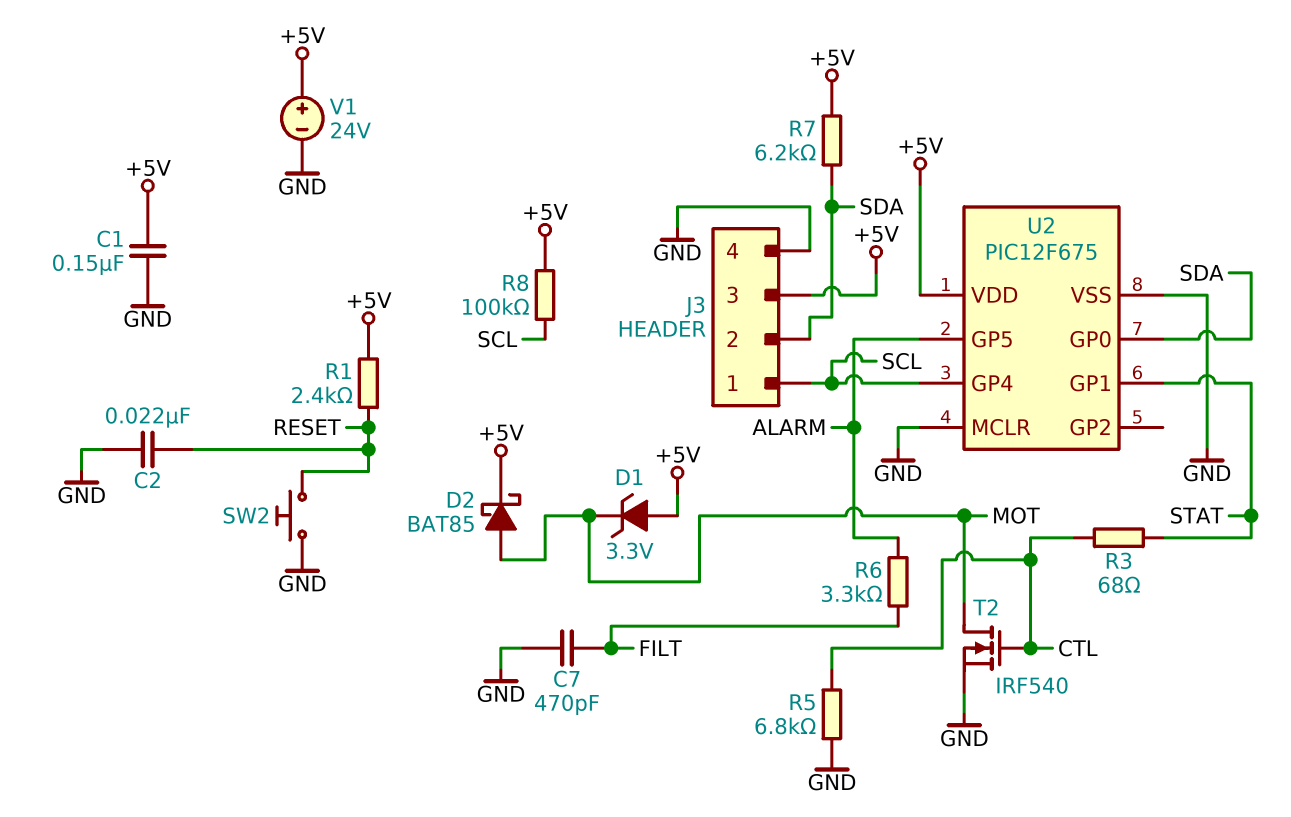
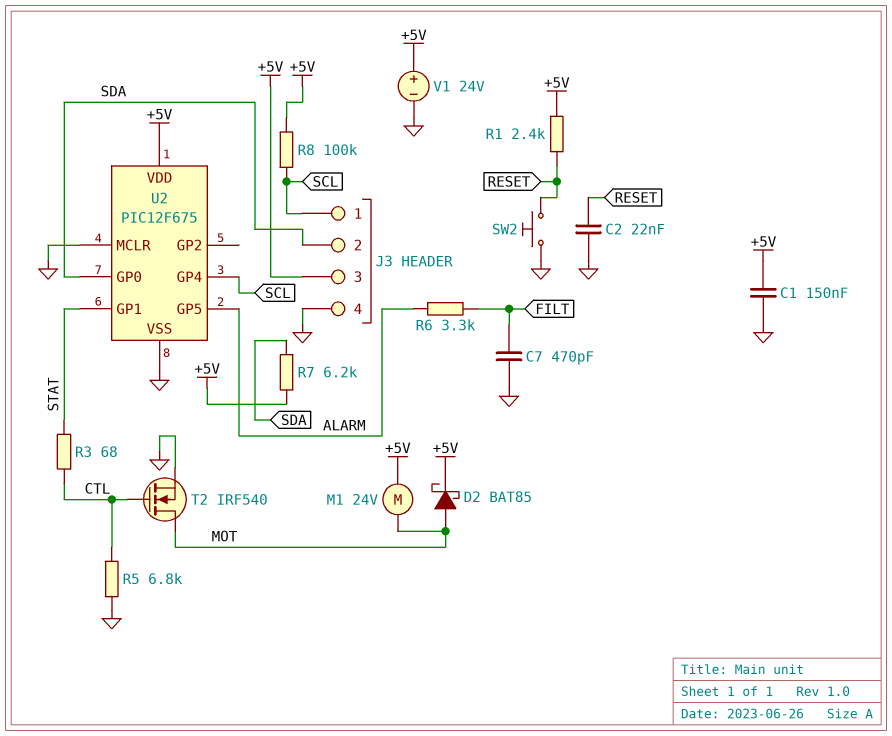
D1: zener 3.3V (A +5V, K MOT) -> none
M1: none -> motor 24V (+5V, MOT)

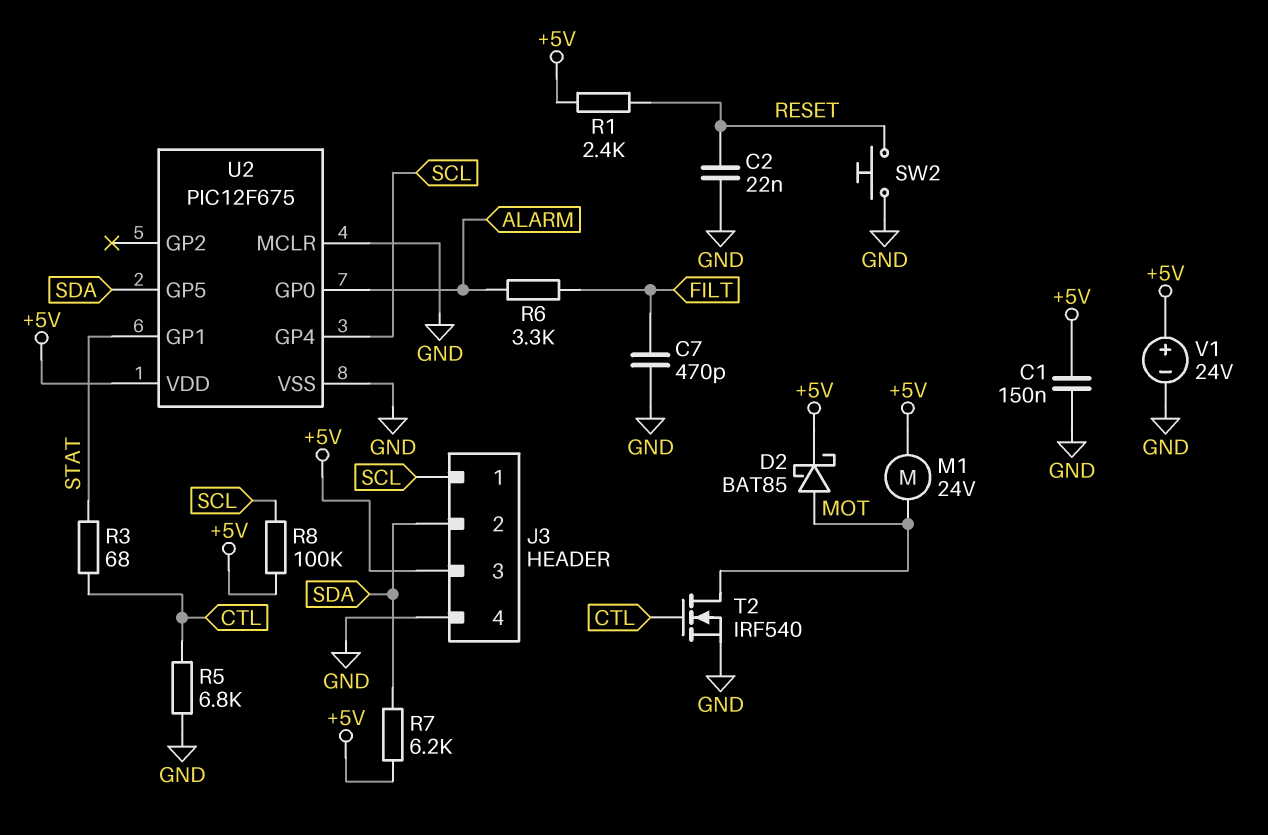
U2 pin GP0: SDA -> ALARM
U2 pin GP5: ALARM -> SDA

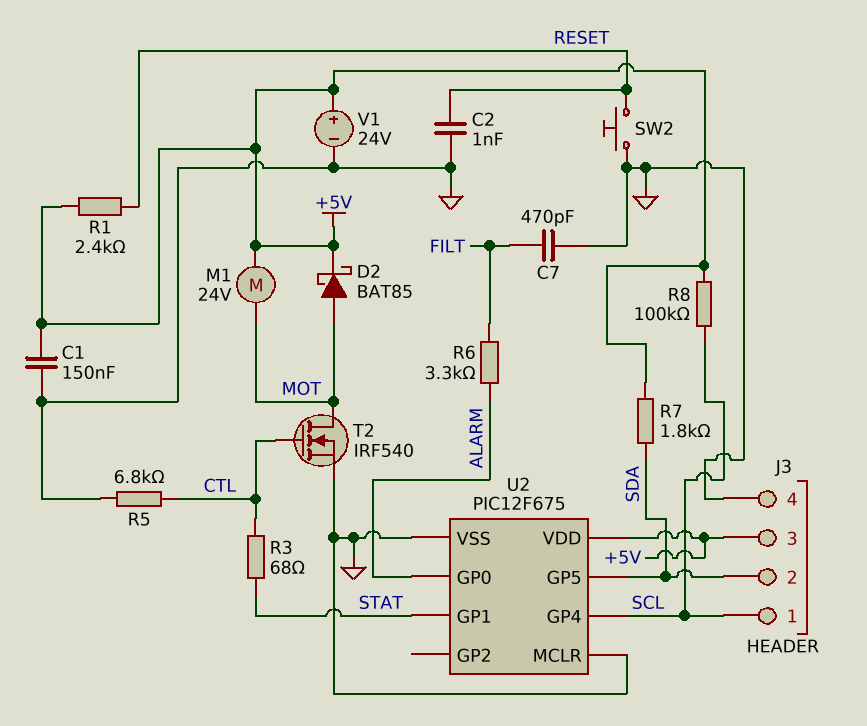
C2: 22nF (GND, RESET) -> 1nF (GND, RESET)
R7: 6.2k (+5V, SDA) -> 1.8k (+5V, SDA)

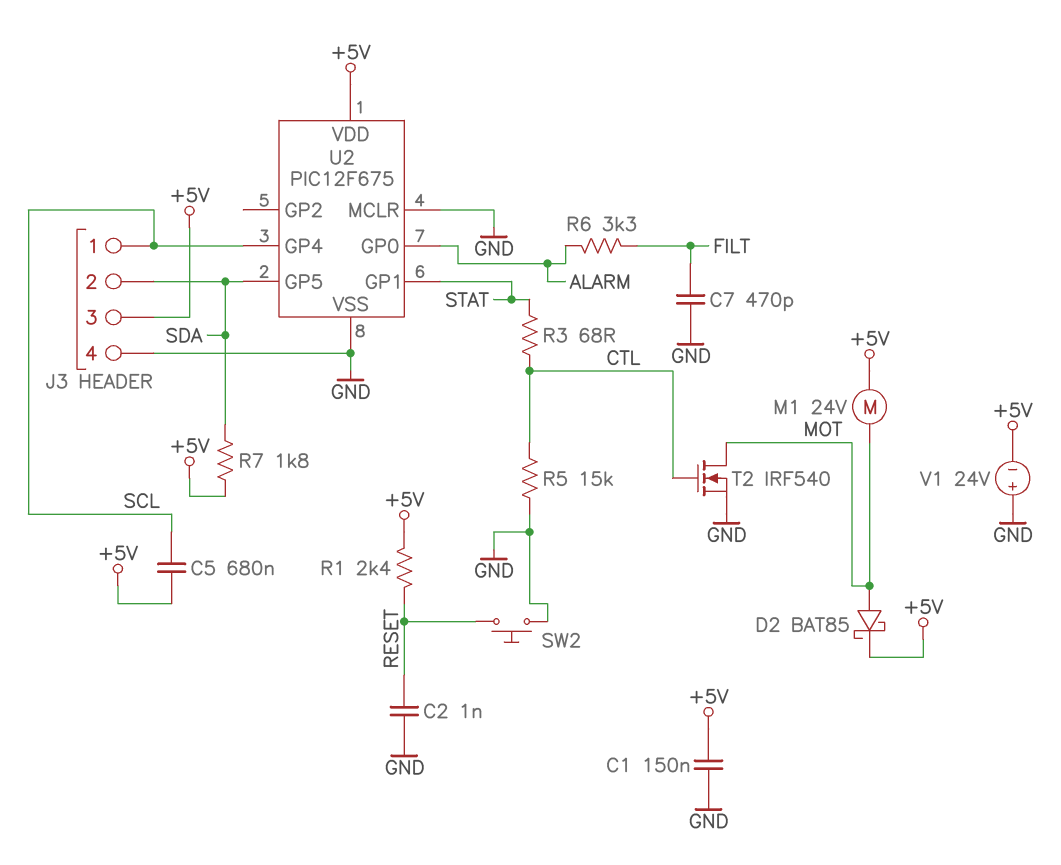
C5: none -> 680nF (+5V, SCL)
R5: 6.8k (CTL, GND) -> 15k (CTL, GND)
R8: 100k (+5V, SCL) -> none
V1: 24V (plus +5V, minus GND) -> 24V (plus GND, minus +5V)

